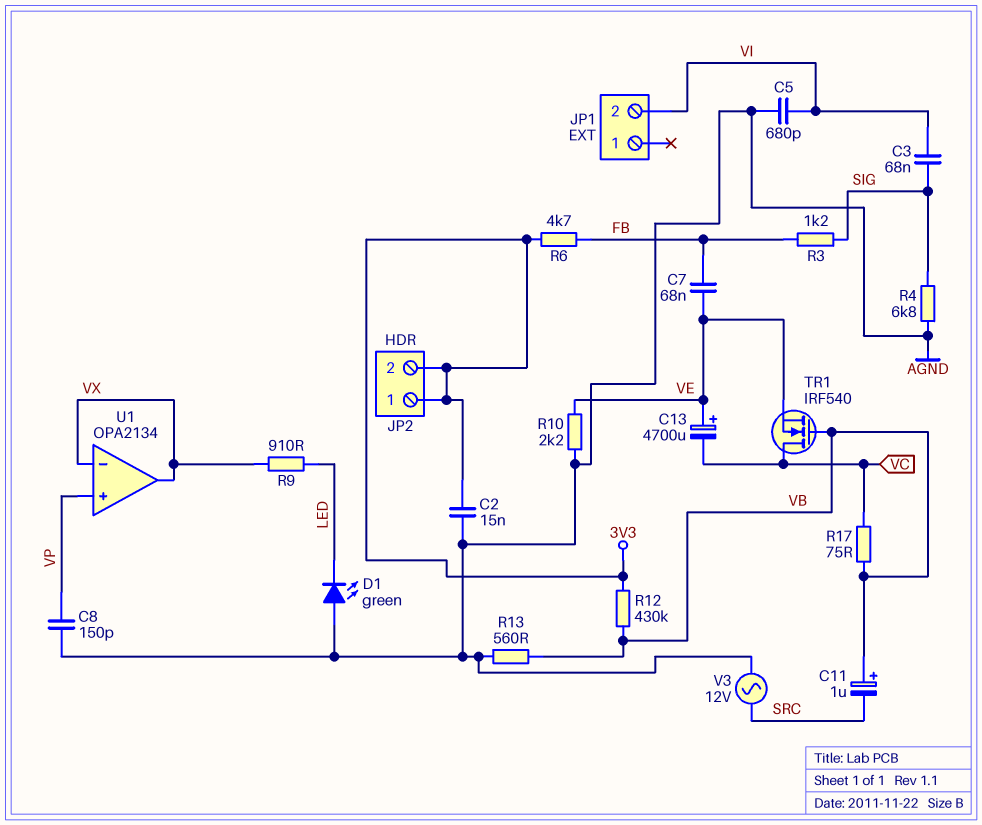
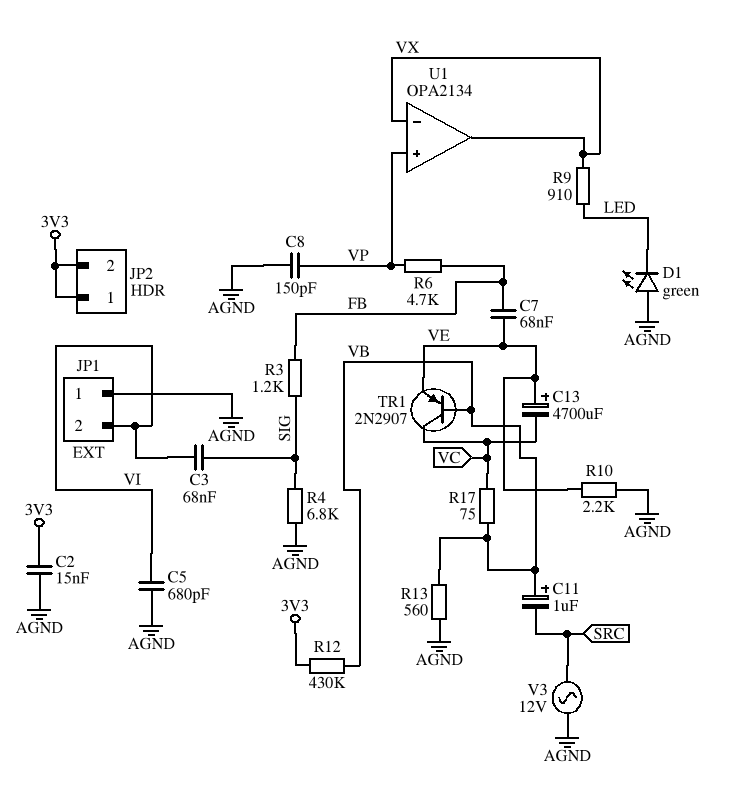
JP1 pin 1: none -> AGND
R6: 4.7k (3V3, FB) -> 4.7k (FB, VP)
TR1: NMOS IRF540 (G VB, D VC, S VE) -> PNP 2N2907 (B VB, C VC, E VE)

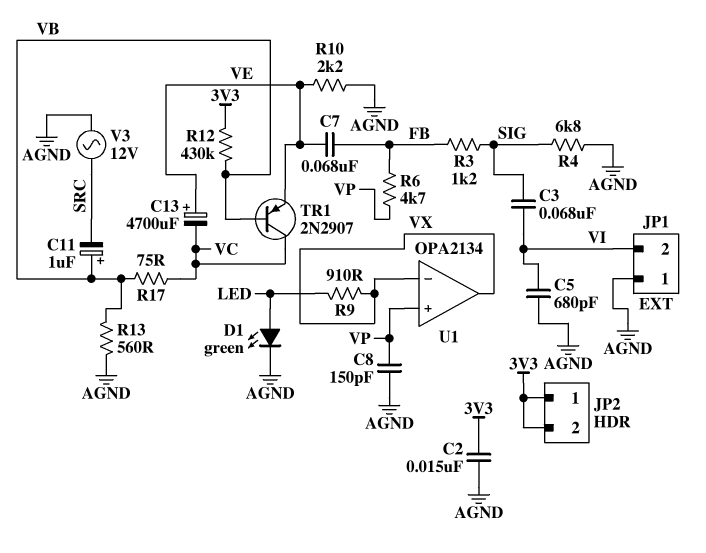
D1: LED green (A AGND, K LED) -> LED green (A LED, K AGND)

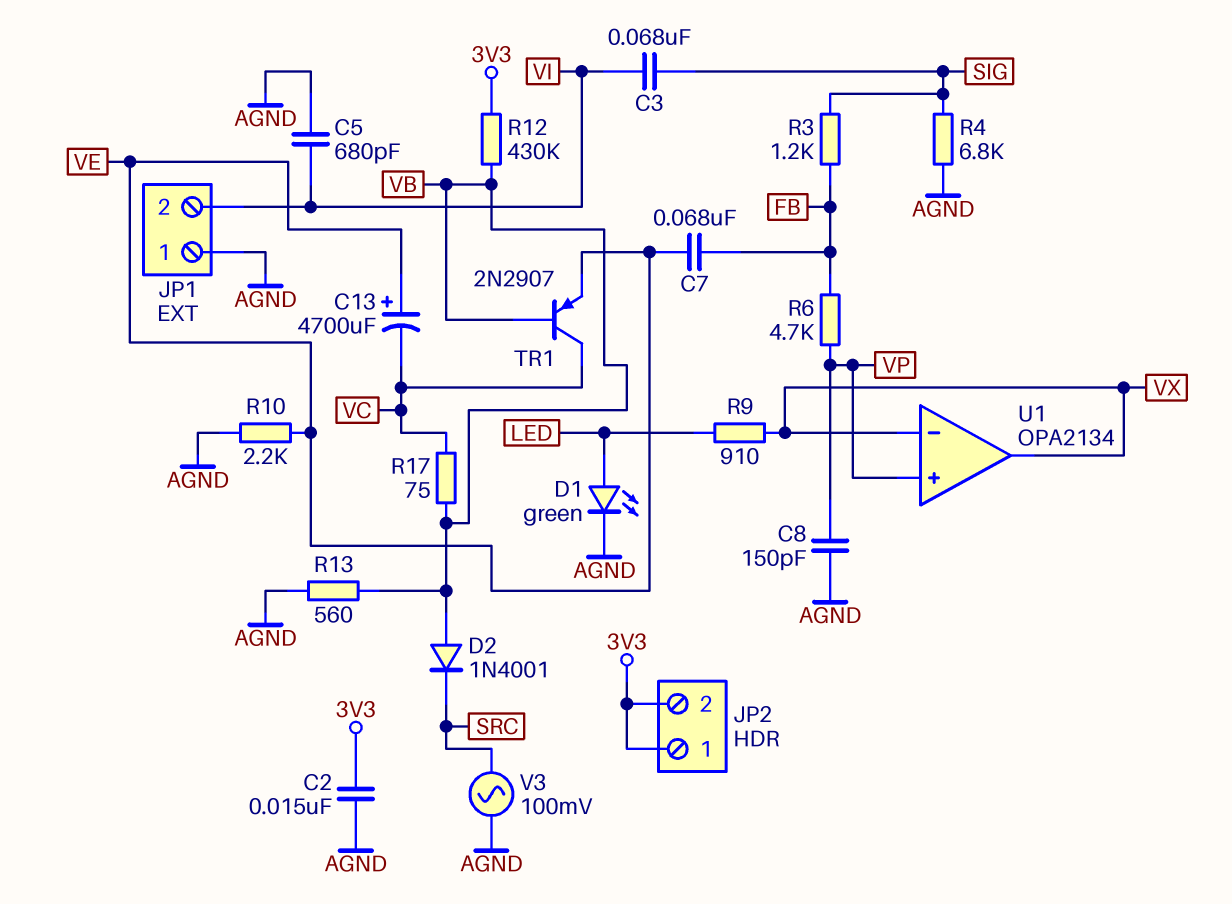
C11: 1uF (plus VB, minus SRC) -> none
D2: none -> diode 1N4001 (A VB, K SRC)
V3: AC 12V (AGND, SRC) -> AC 100mV (AGND, SRC)

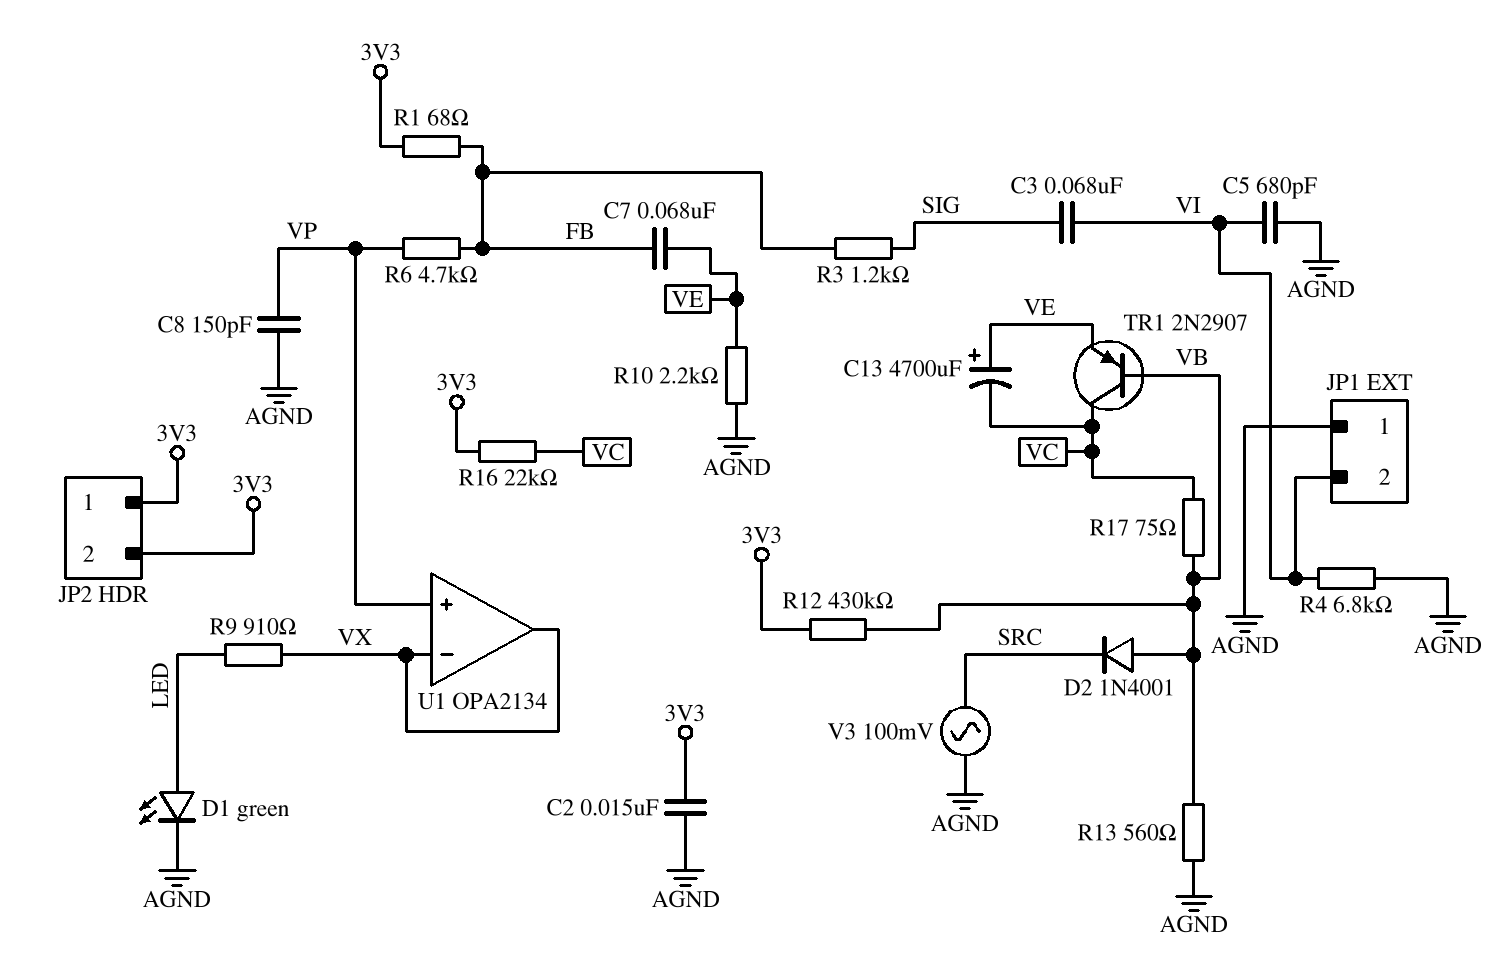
R1: none -> 68 (3V3, FB)
R4: 6.8k (AGND, SIG) -> 6.8k (AGND, VI)
R16: none -> 22k (3V3, VC)

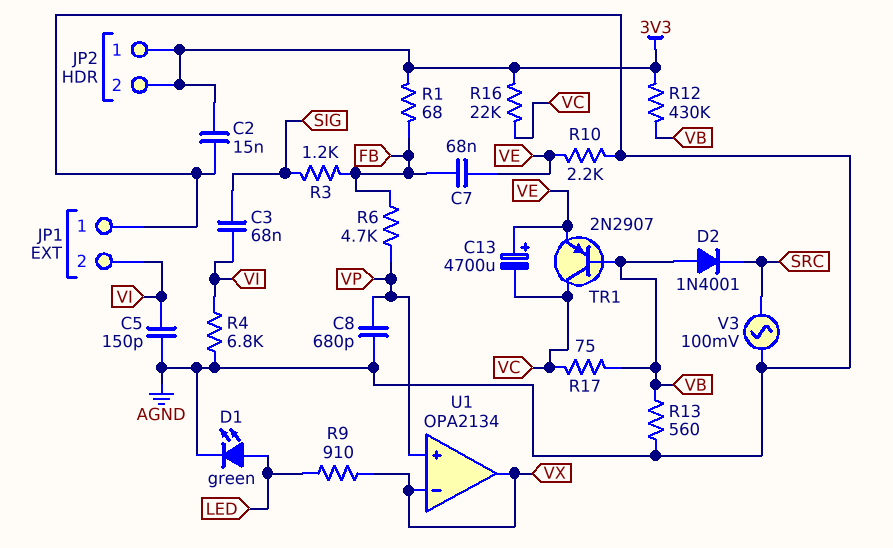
C5: 680pF (AGND, VI) -> 150pF (AGND, VI)
C8: 150pF (AGND, VP) -> 680pF (AGND, VP)

